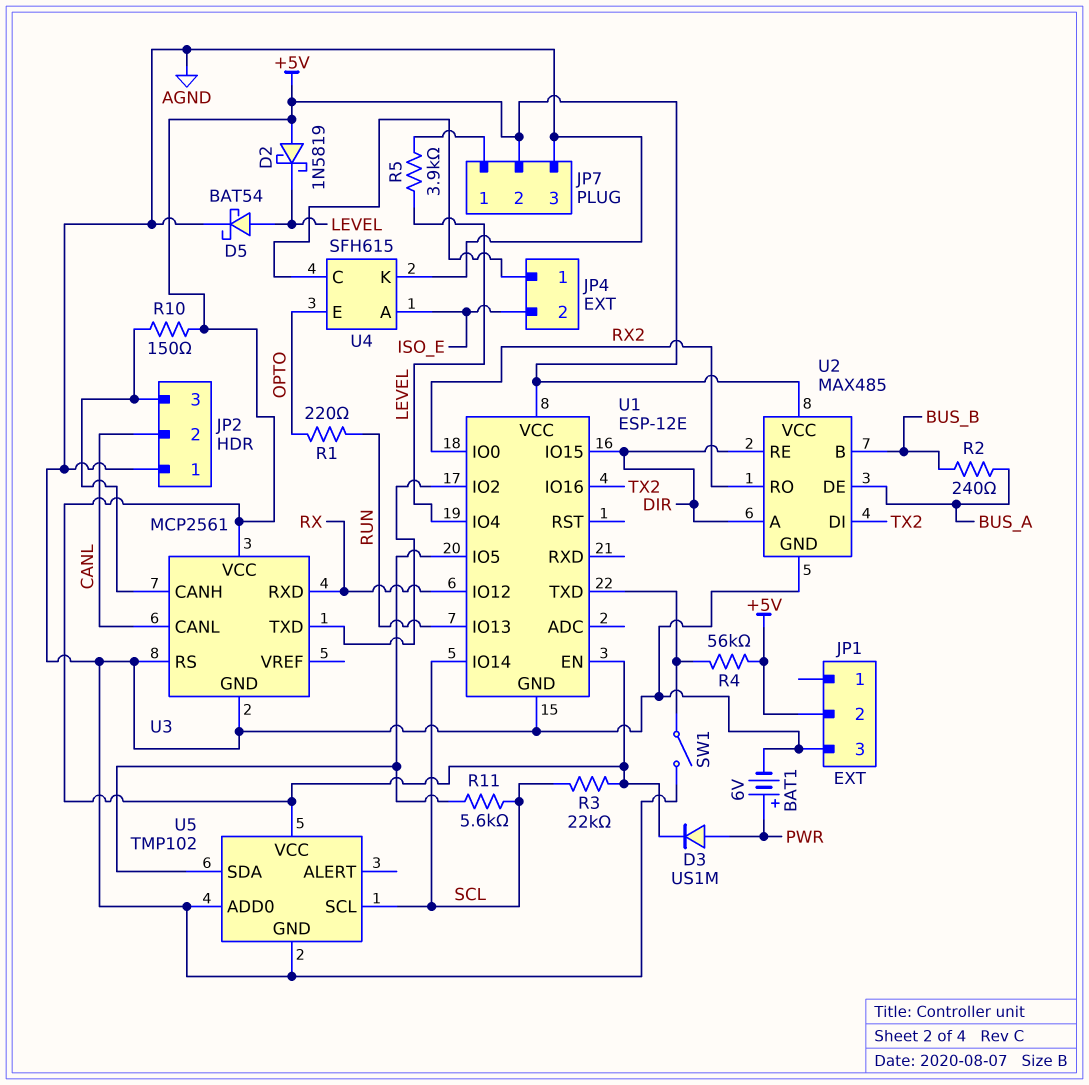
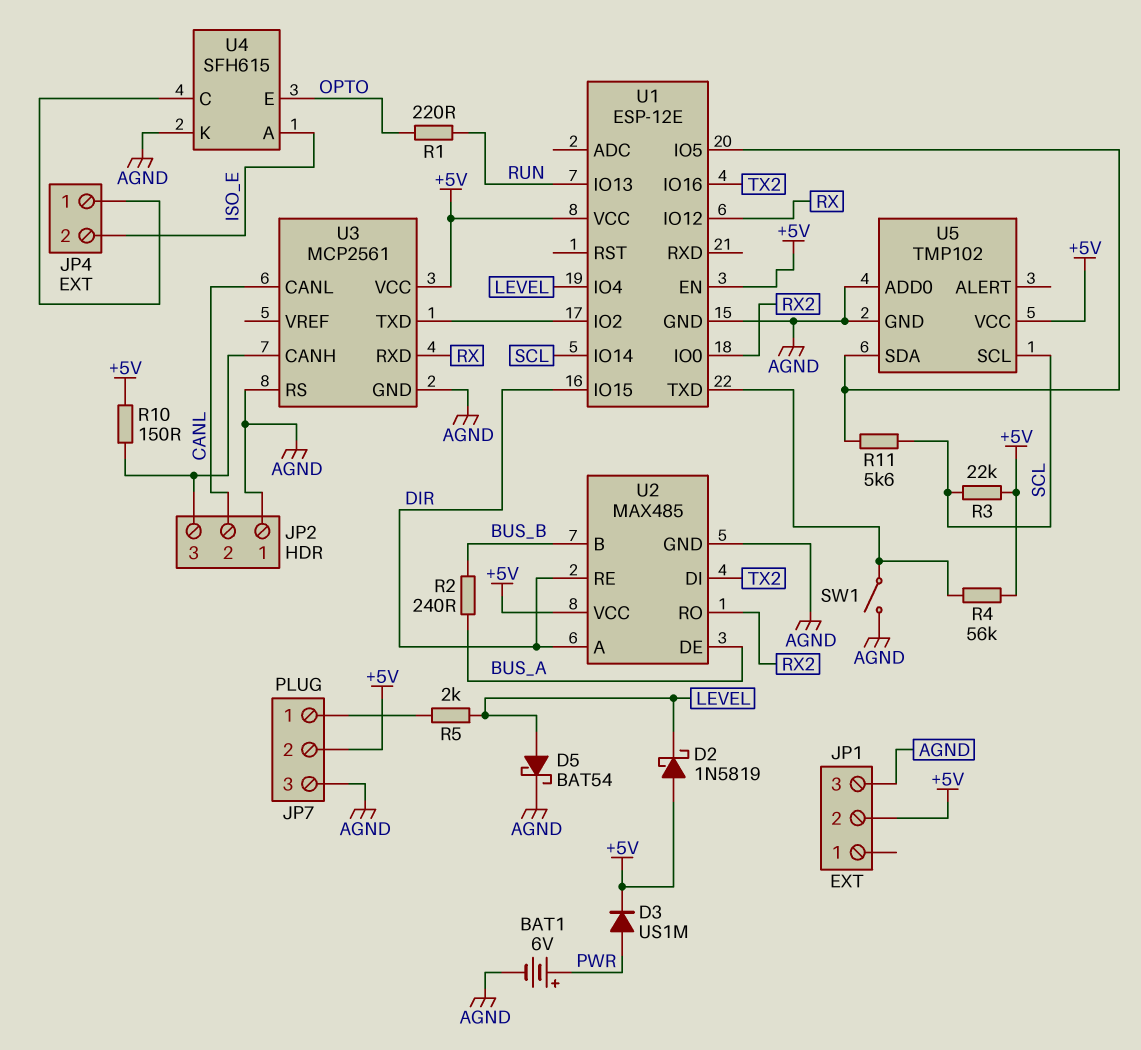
R5: 3.9k (JP7/1, LEVEL) -> 2k (JP7/1, LEVEL)

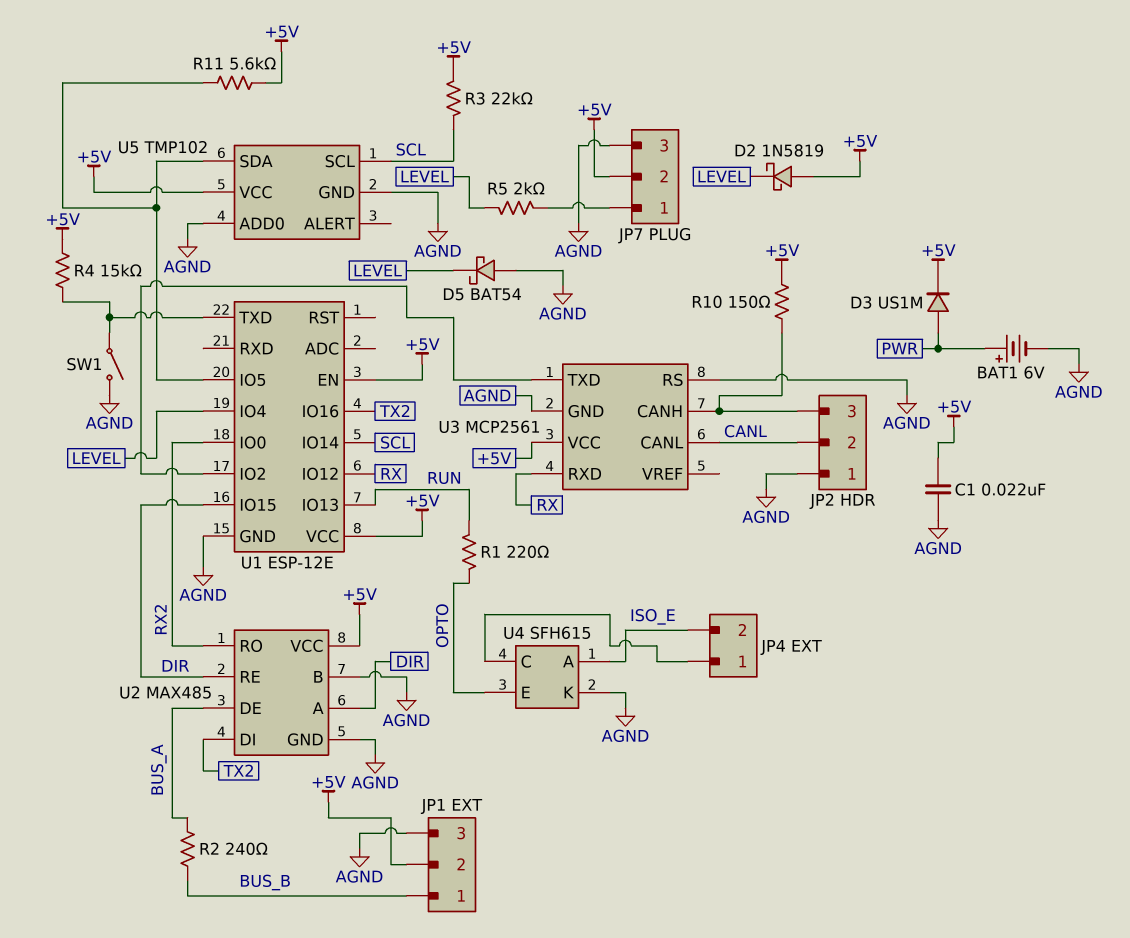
C1: none -> 22nF (+5V, AGND)
D5: schottky BAT54 (A LEVEL, K AGND) -> schottky BAT54 (A AGND, K LEVEL)
JP1 pin 1: none -> BUS_B
R4: 56k (+5V, U1/TXD) -> 15k (+5V, U1/TXD)
R11: 5.6k (SCL, U1/IO5) -> 5.6k (+5V, U1/IO5)
U2 pin B: BUS_B -> AGND

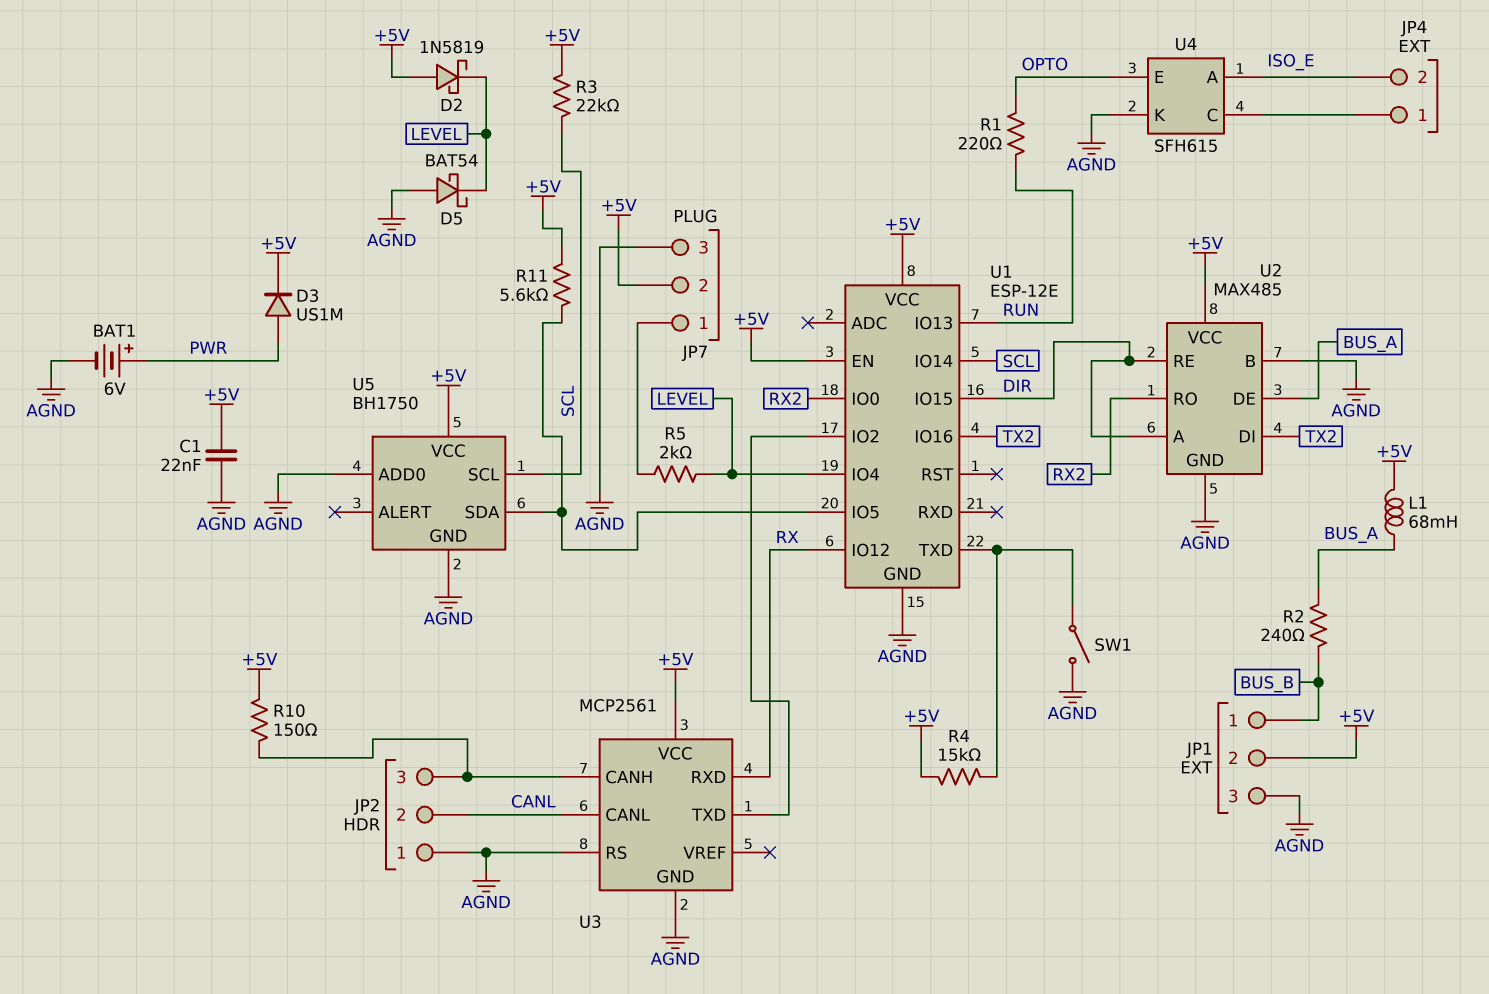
L1: none -> 68mH (+5V, BUS_A)
U5: TMP102 -> BH1750

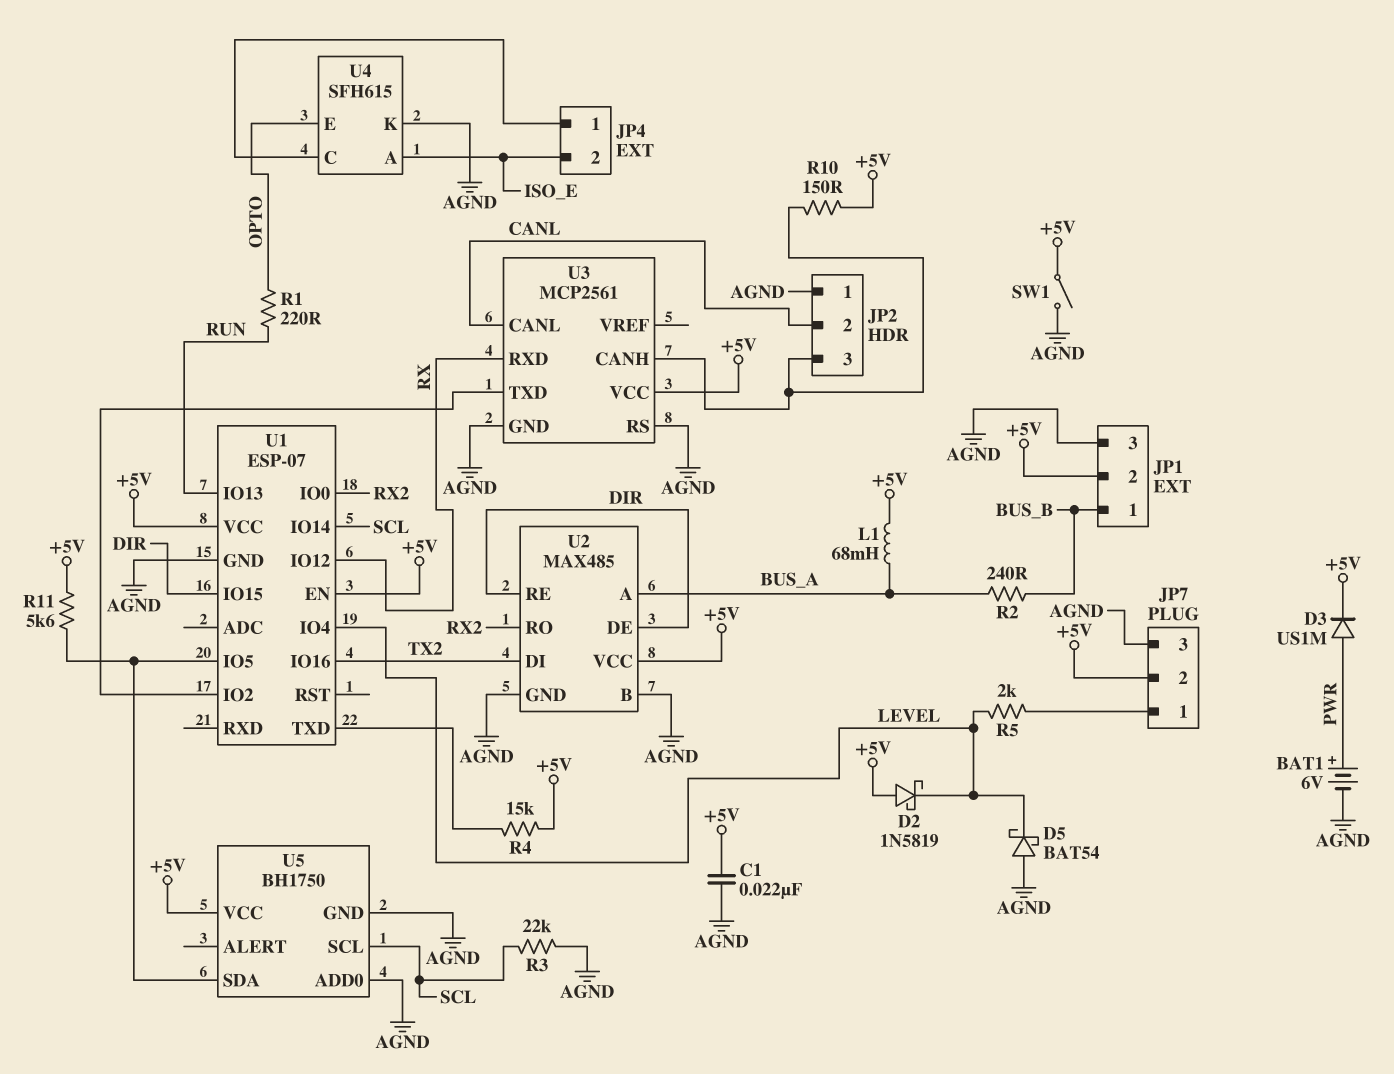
R3: 22k (+5V, SCL) -> 22k (AGND, SCL)
SW1: switch (AGND, U1/TXD) -> switch (+5V, AGND)
U1: ESP-12E -> ESP-07
U2 pin A: DIR -> BUS_A
U2 pin DE: BUS_A -> DIR

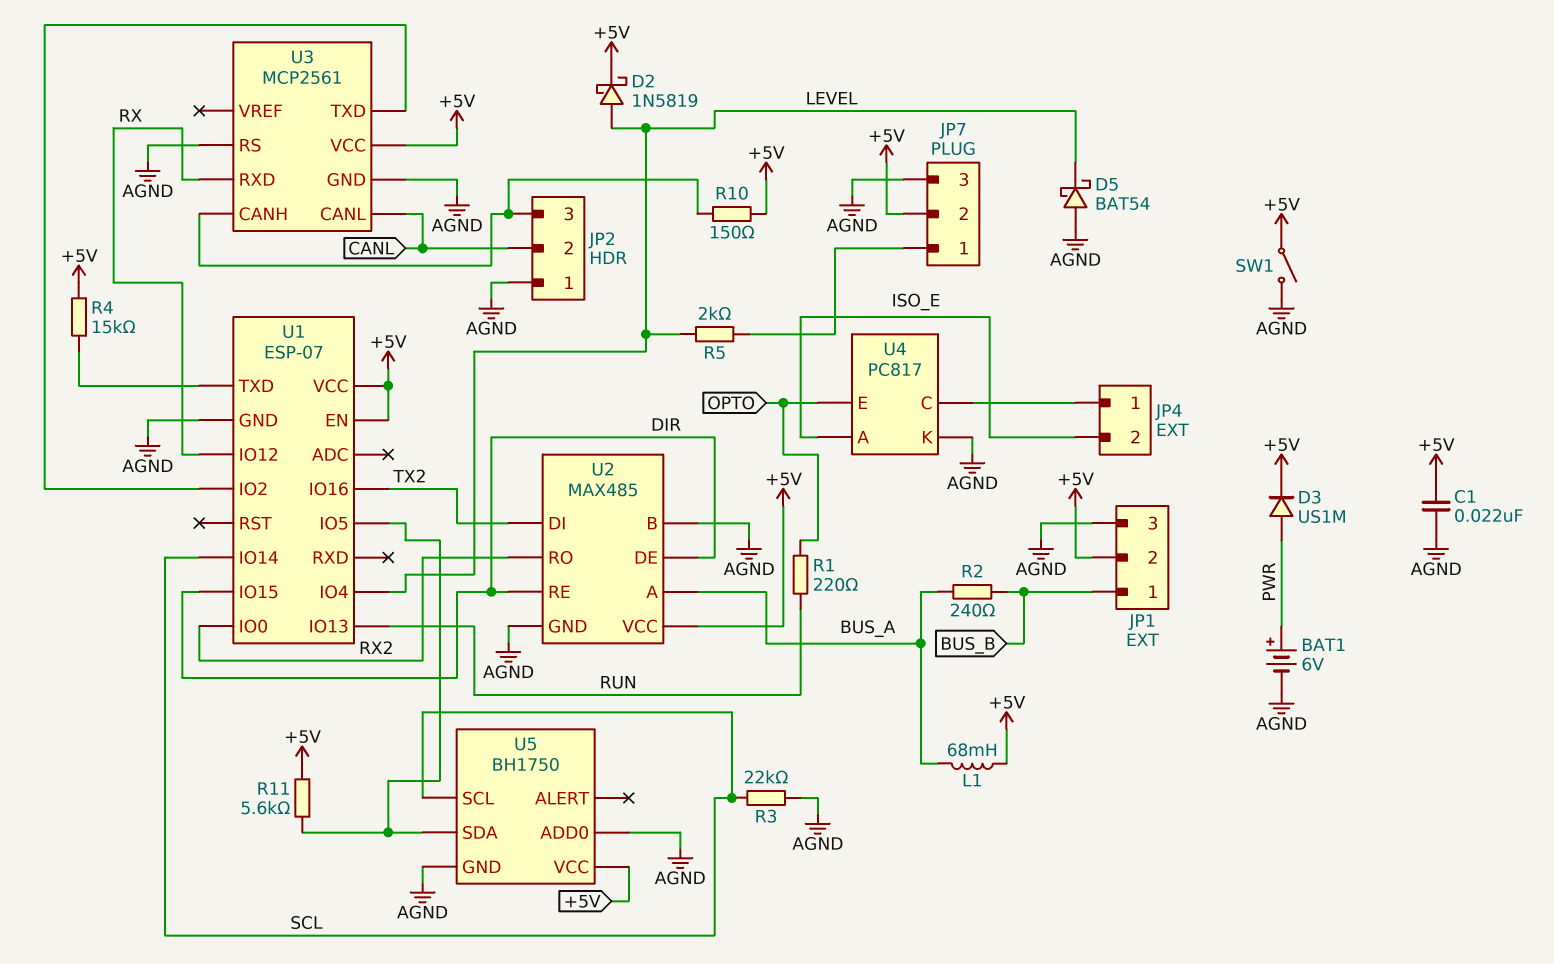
D2: schottky 1N5819 (A +5V, K LEVEL) -> schottky 1N5819 (A LEVEL, K +5V)
U4: SFH615 -> PC817

